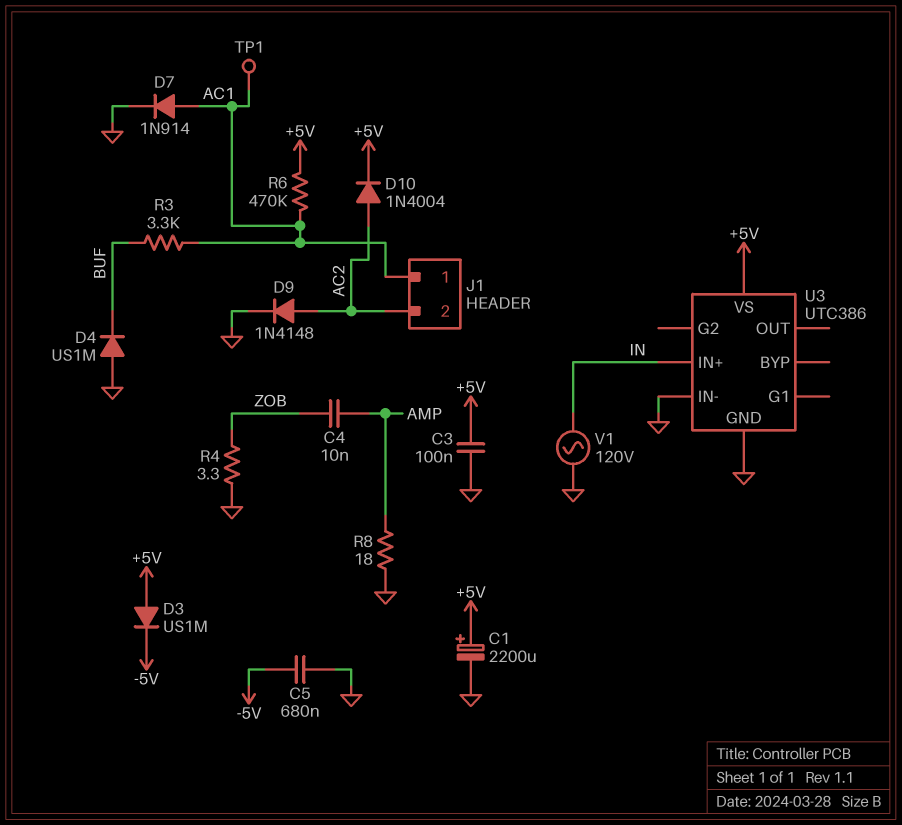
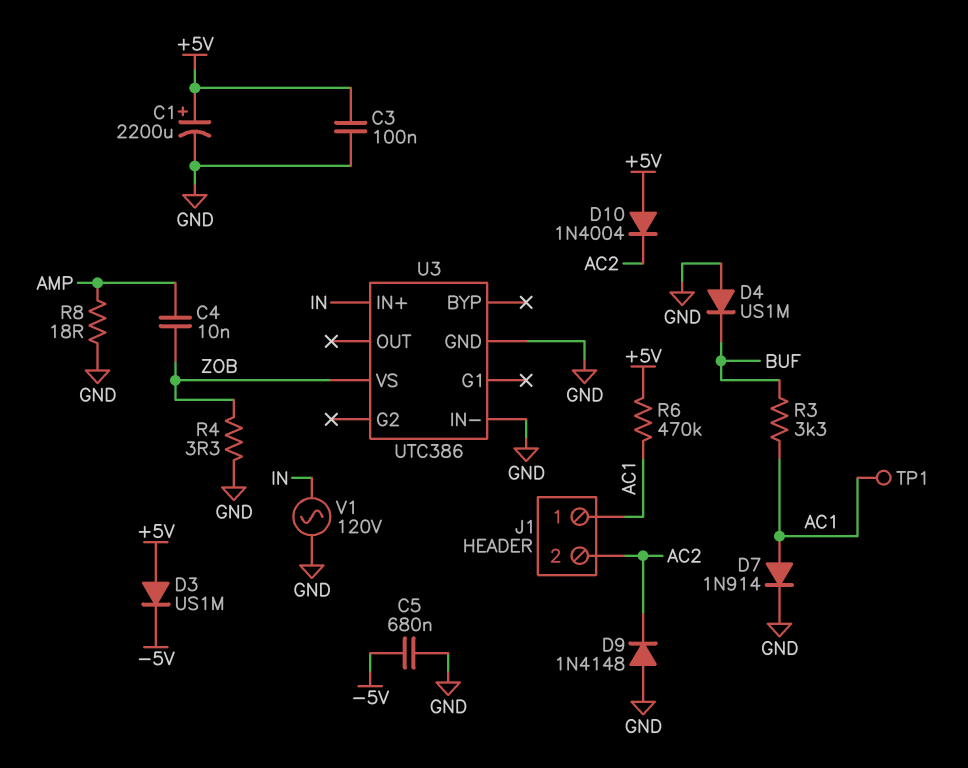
D9: diode 1N4148 (A AC2, K GND) -> diode 1N4148 (A GND, K AC2)
D10: diode 1N4004 (A AC2, K +5V) -> diode 1N4004 (A +5V, K AC2)
U3 pin VS: +5V -> ZOB

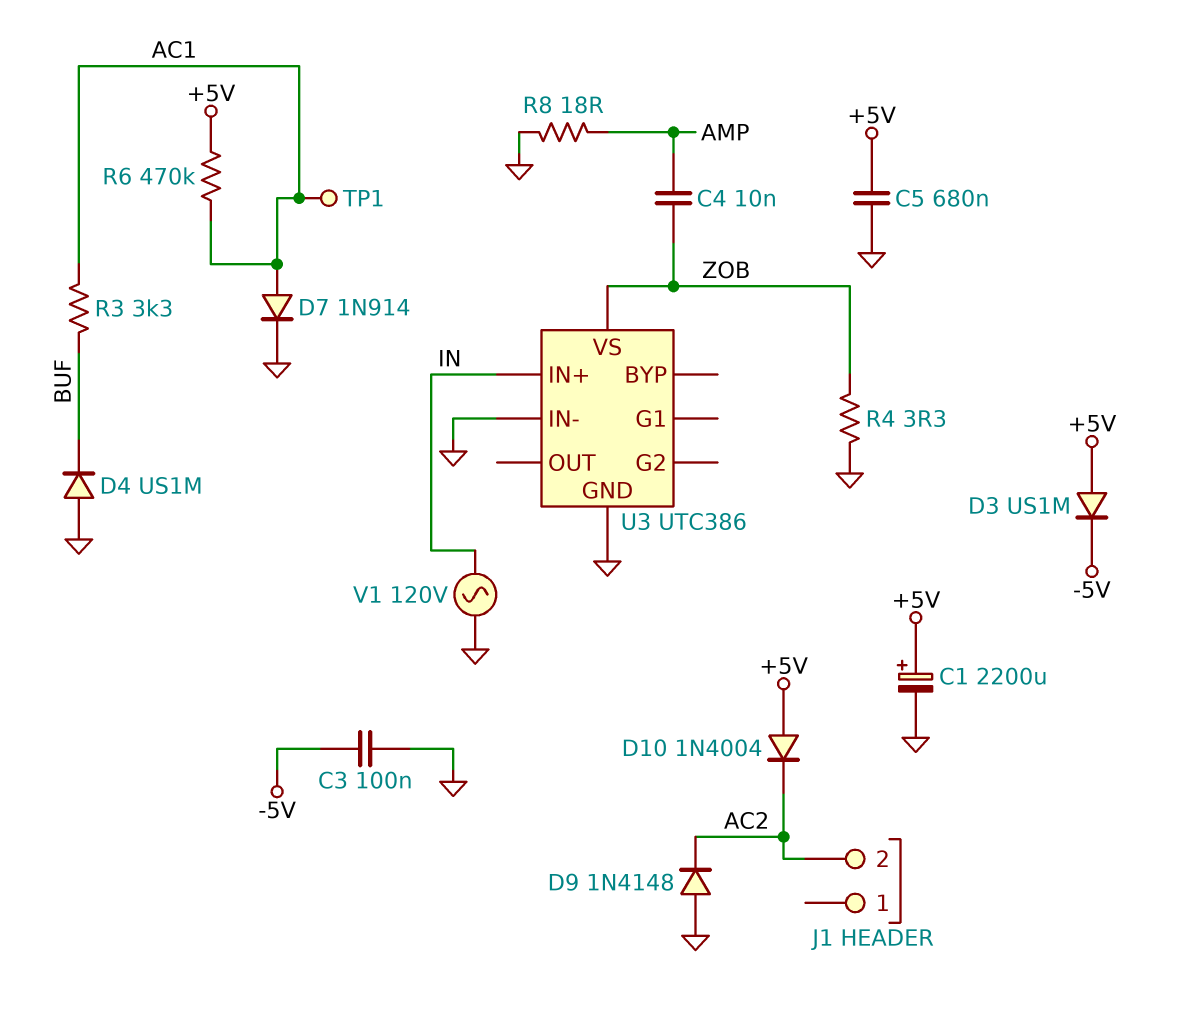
C3: 100nF (+5V, GND) -> 100nF (-5V, GND)
C5: 680nF (-5V, GND) -> 680nF (+5V, GND)
J1 pin 1: AC1 -> none

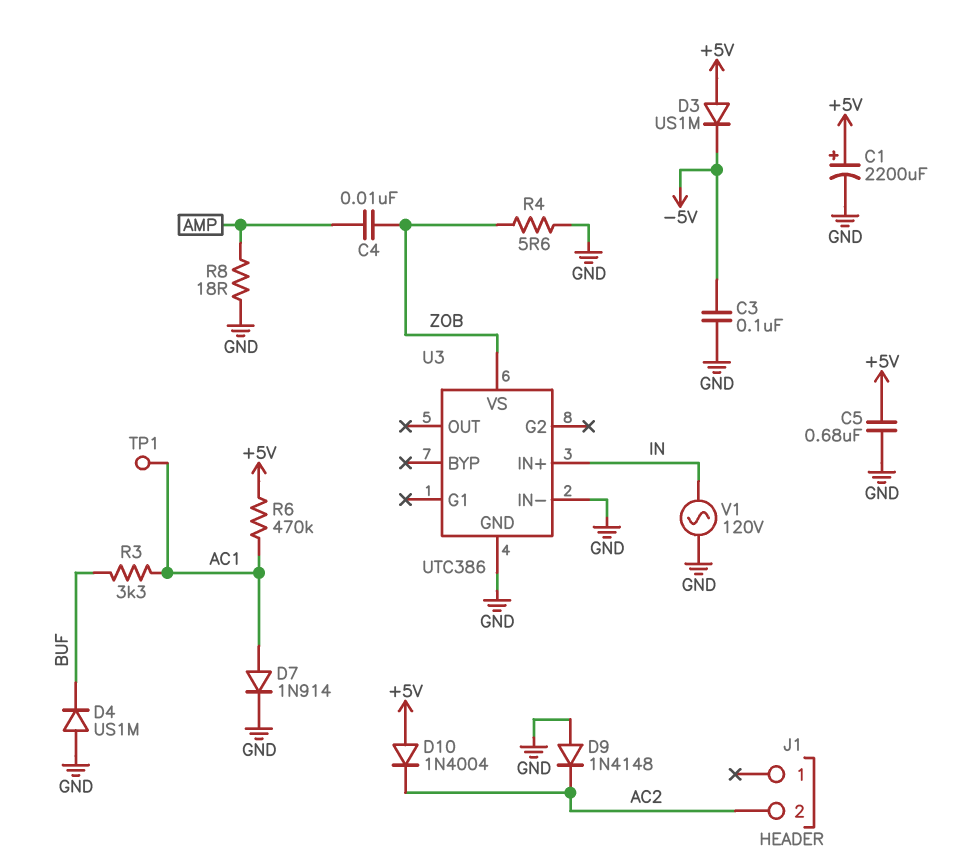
R4: 3.3 (GND, ZOB) -> 5.6 (GND, ZOB)

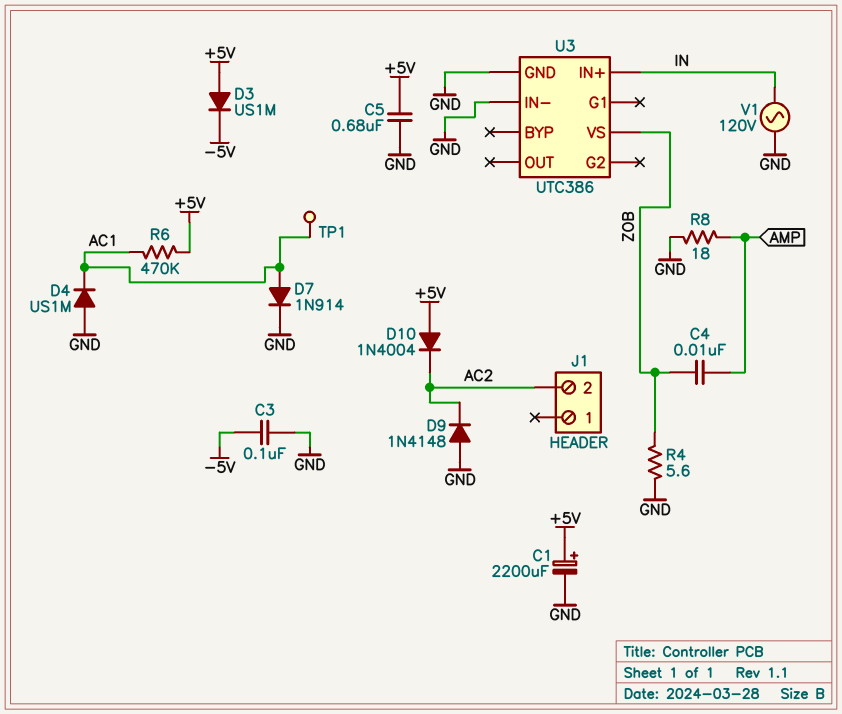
D4: diode US1M (A GND, K BUF) -> diode US1M (A GND, K AC1)
R3: 3.3k (AC1, BUF) -> none

